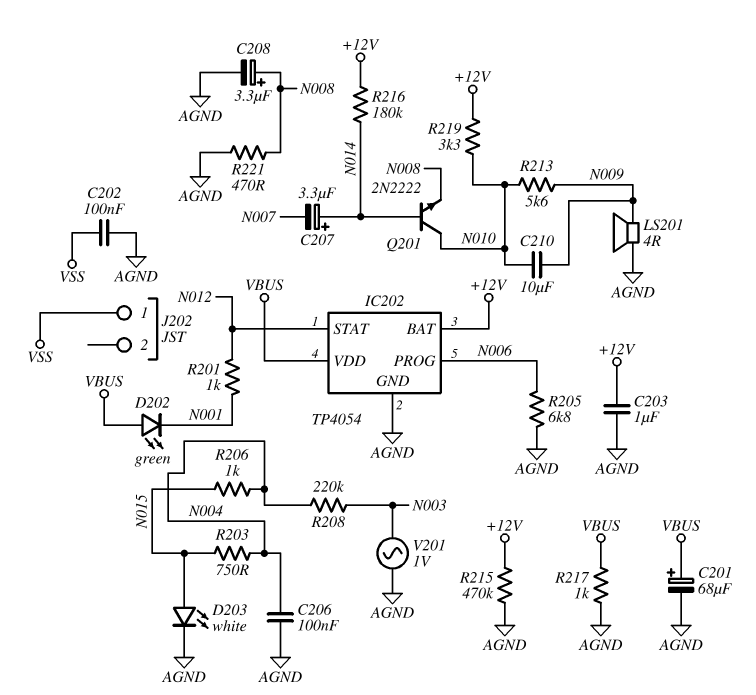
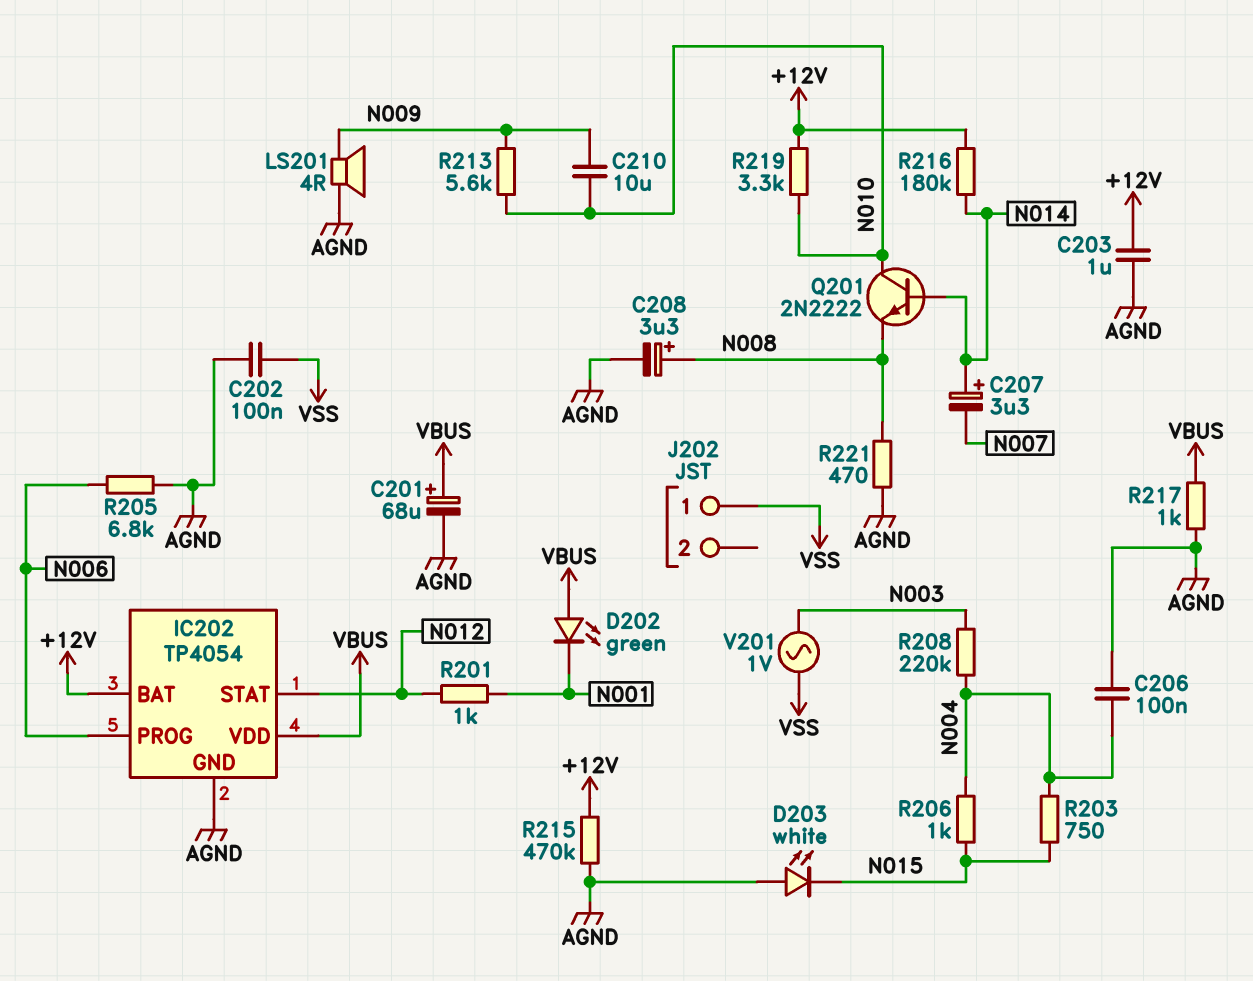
D203: LED white (A N015, K AGND) -> LED white (A AGND, K N015)
V201: AC 1V (AGND, N003) -> AC 1V (N003, VSS)

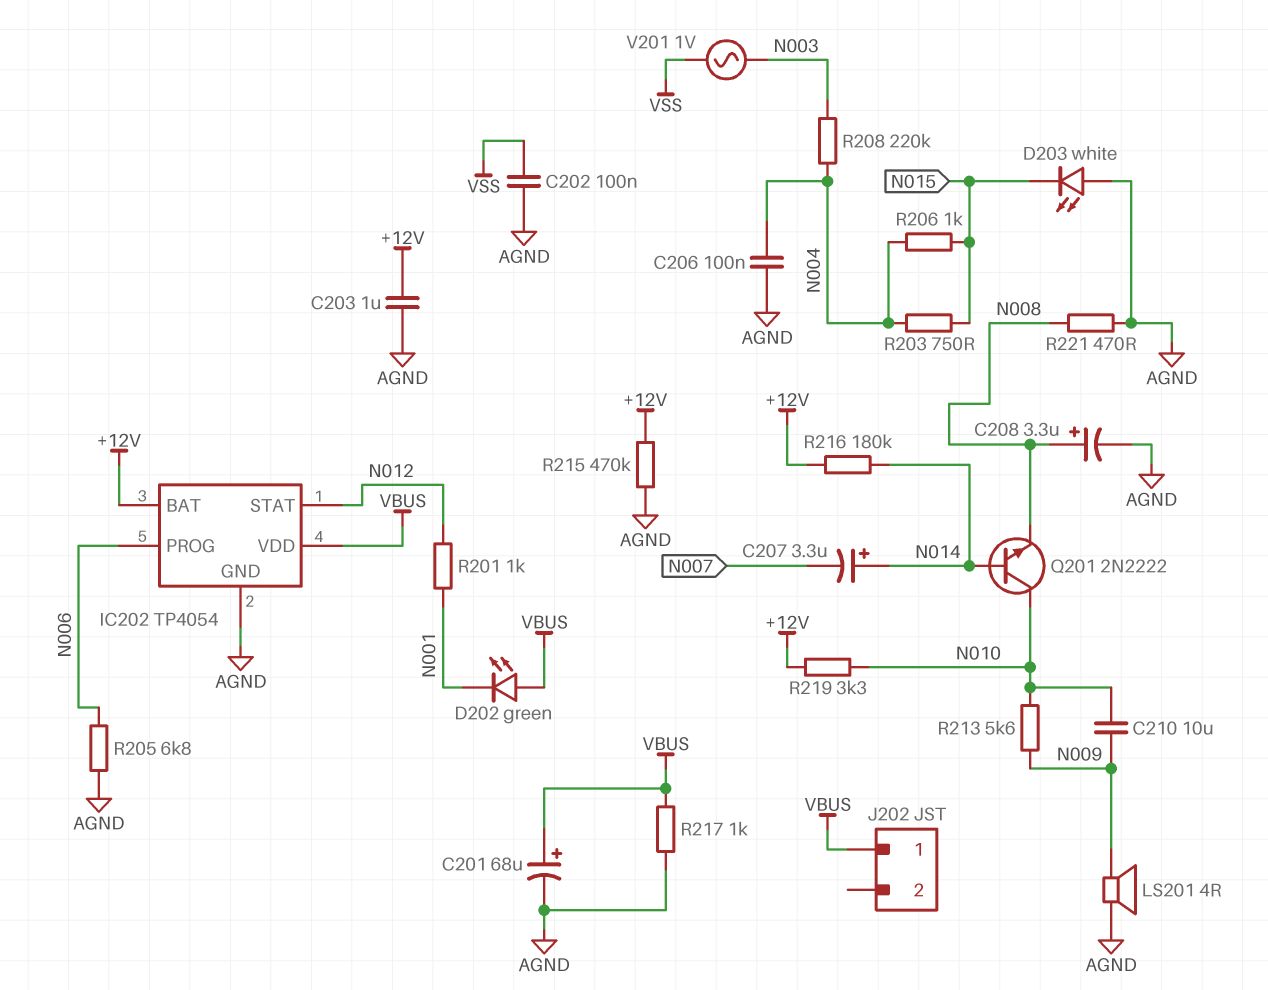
J202 pin 1: VSS -> VBUS

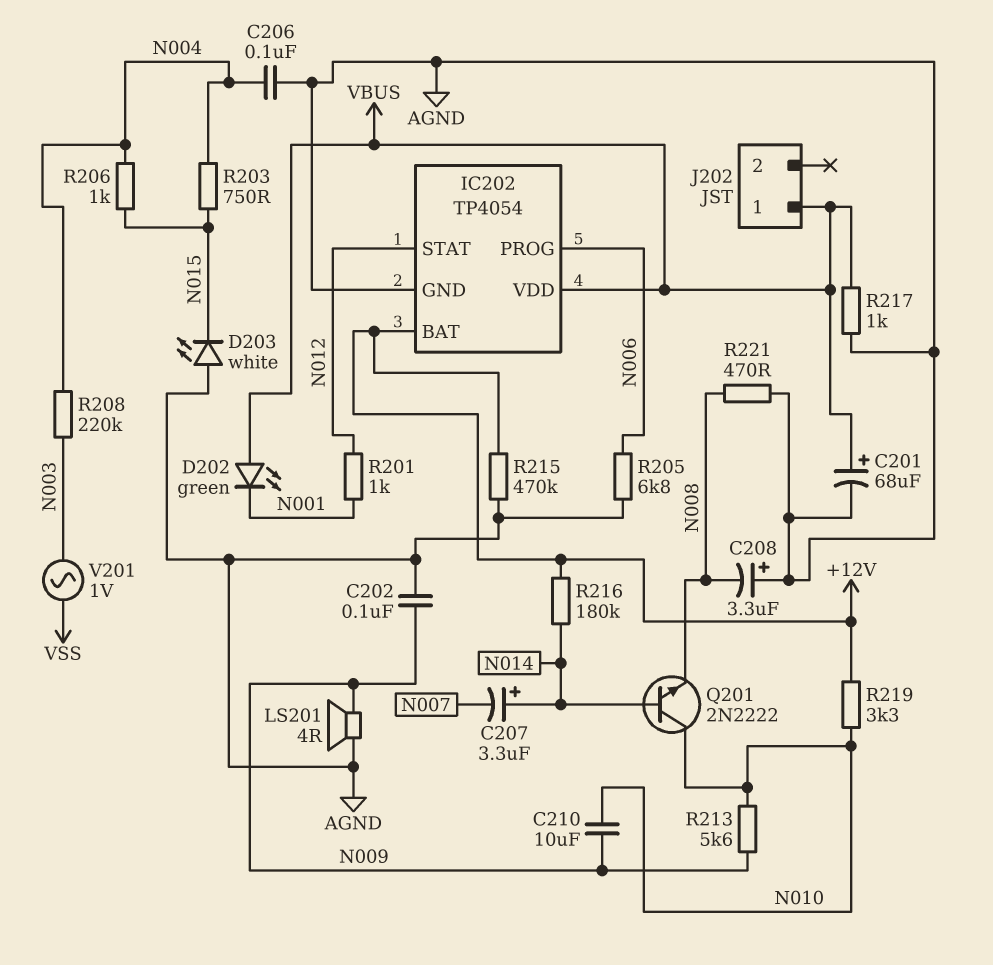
C202: 100nF (AGND, VSS) -> 100nF (AGND, N009)
C203: 1uF (+12V, AGND) -> none
C208: 3.3uF (plus N008, minus AGND) -> 3.3uF (plus AGND, minus N008)

